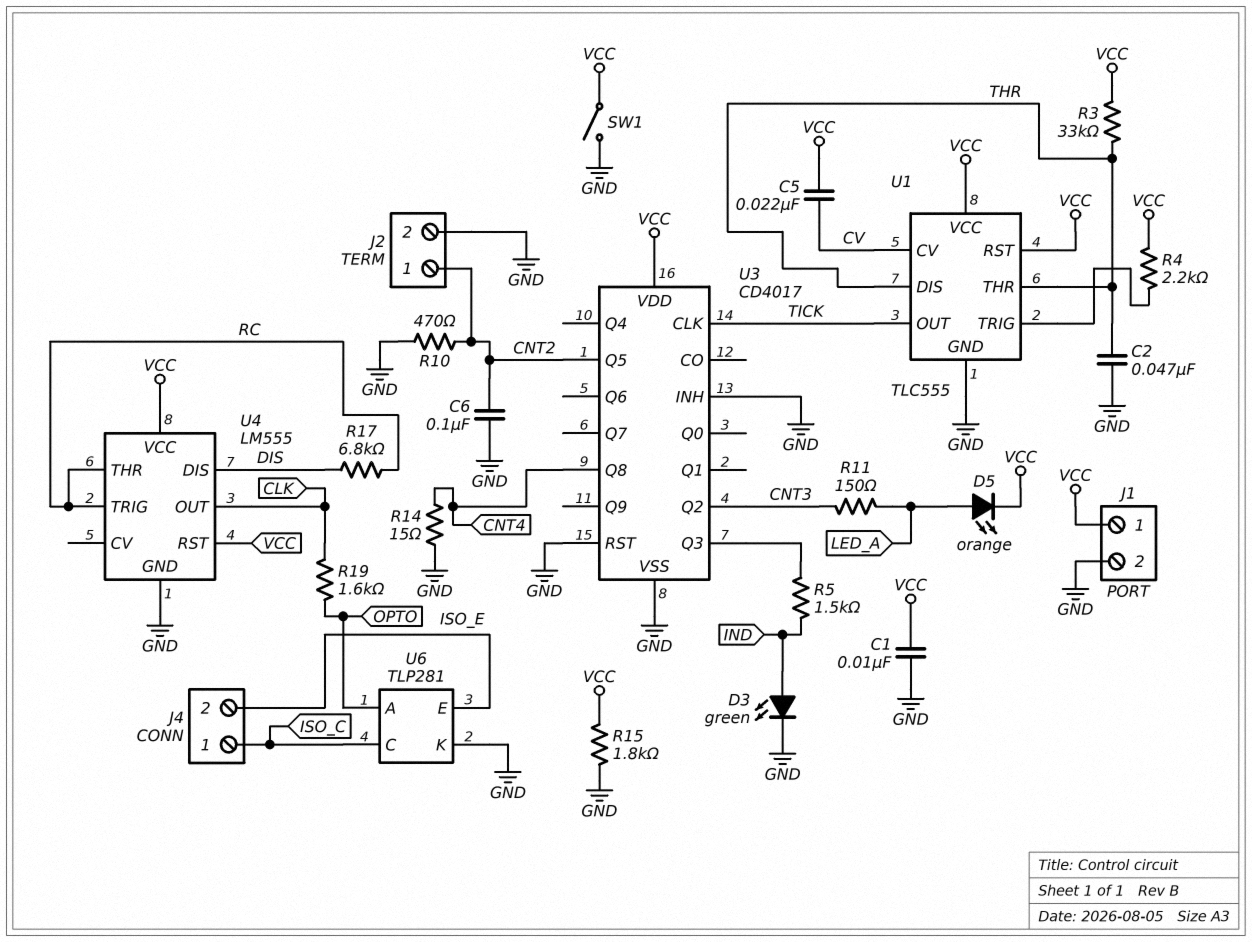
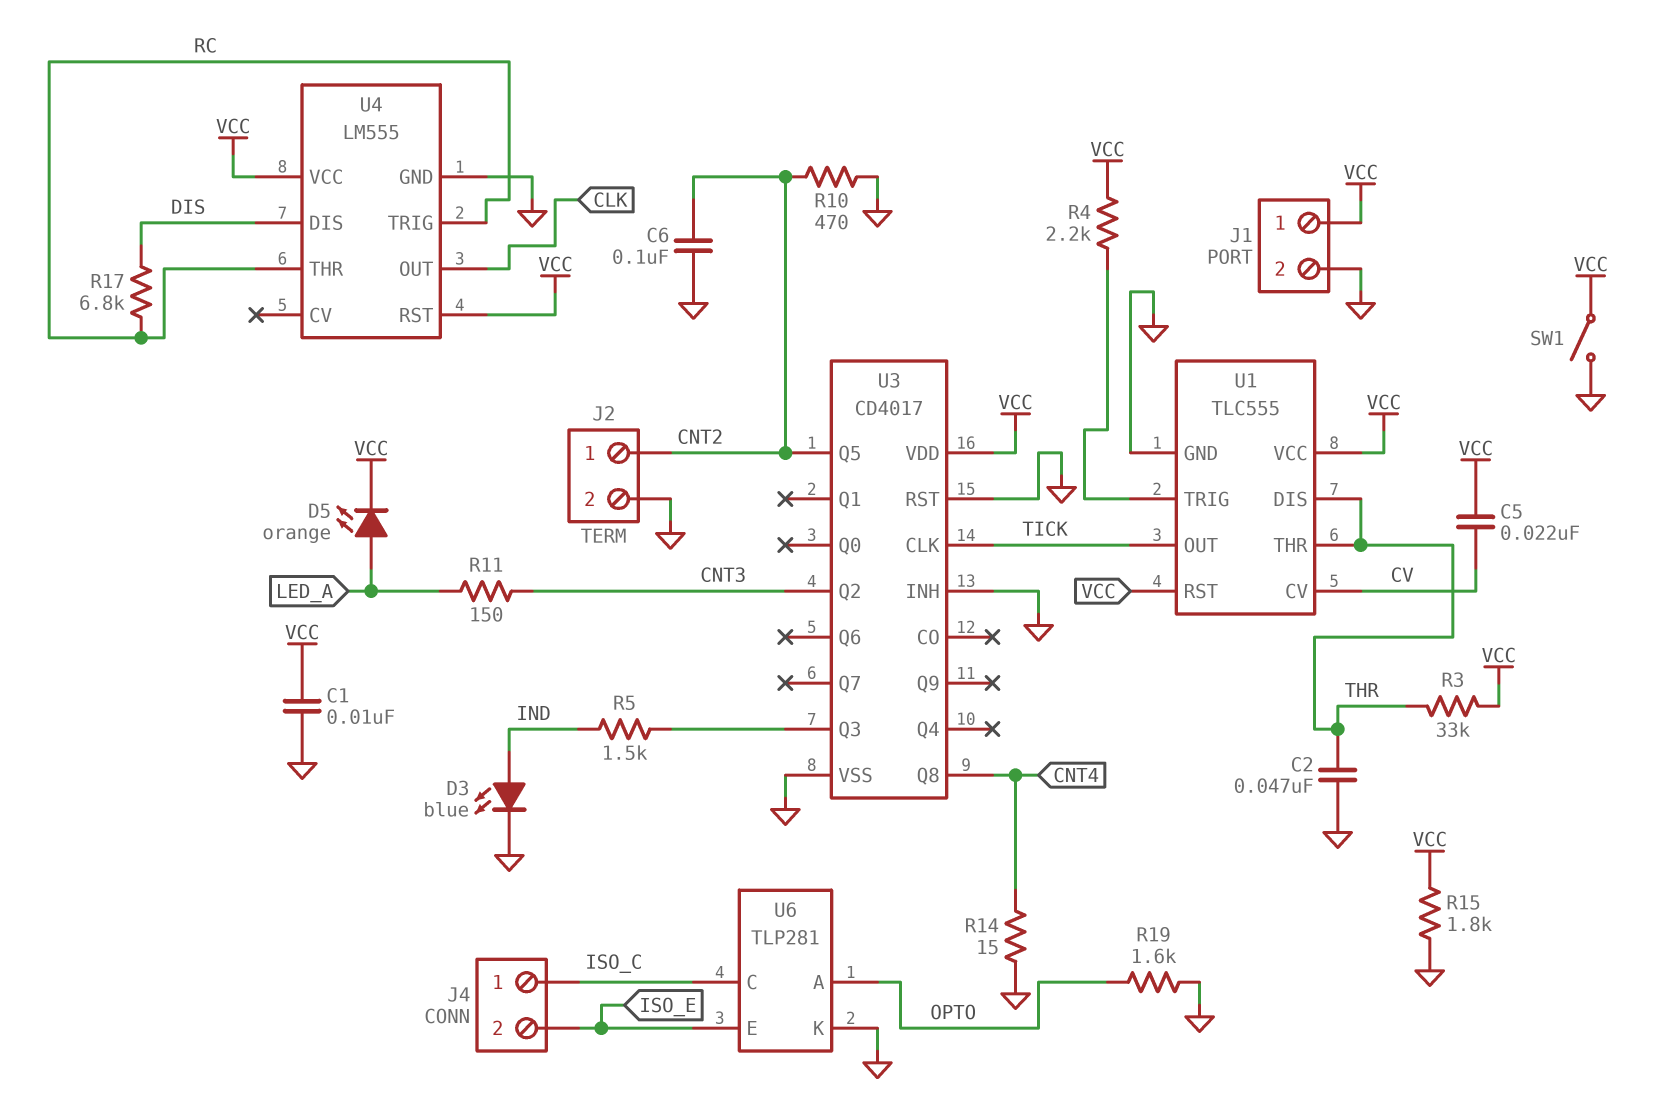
D3: LED green (A IND, K GND) -> LED blue (A IND, K GND)
R19: 1.6k (CLK, OPTO) -> 1.6k (GND, OPTO)

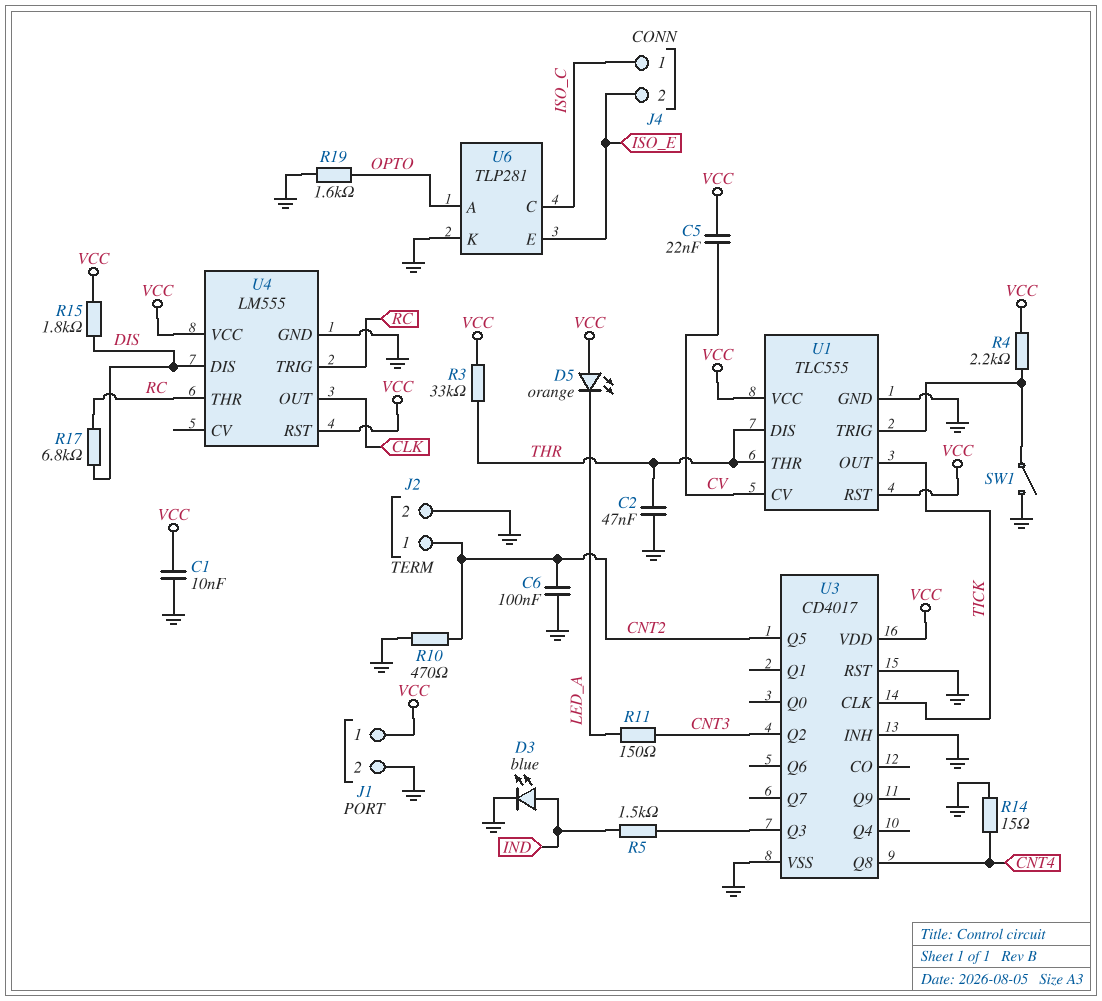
D5: LED orange (A LED_A, K VCC) -> LED orange (A VCC, K LED_A)
R15: 1.8k (GND, VCC) -> 1.8k (DIS, VCC)
SW1: switch (GND, VCC) -> switch (GND, U1/TRIG)

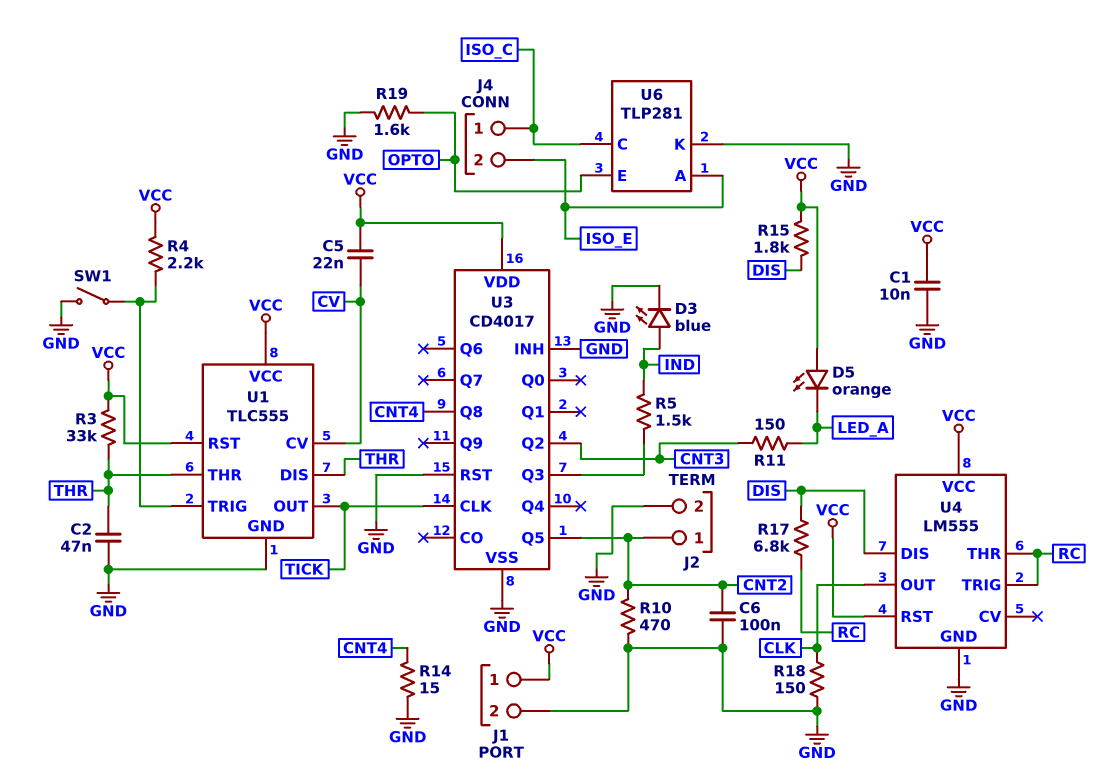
R18: none -> 150 (CLK, GND)
U6 pin A: OPTO -> ISO_E
U6 pin E: ISO_E -> OPTO

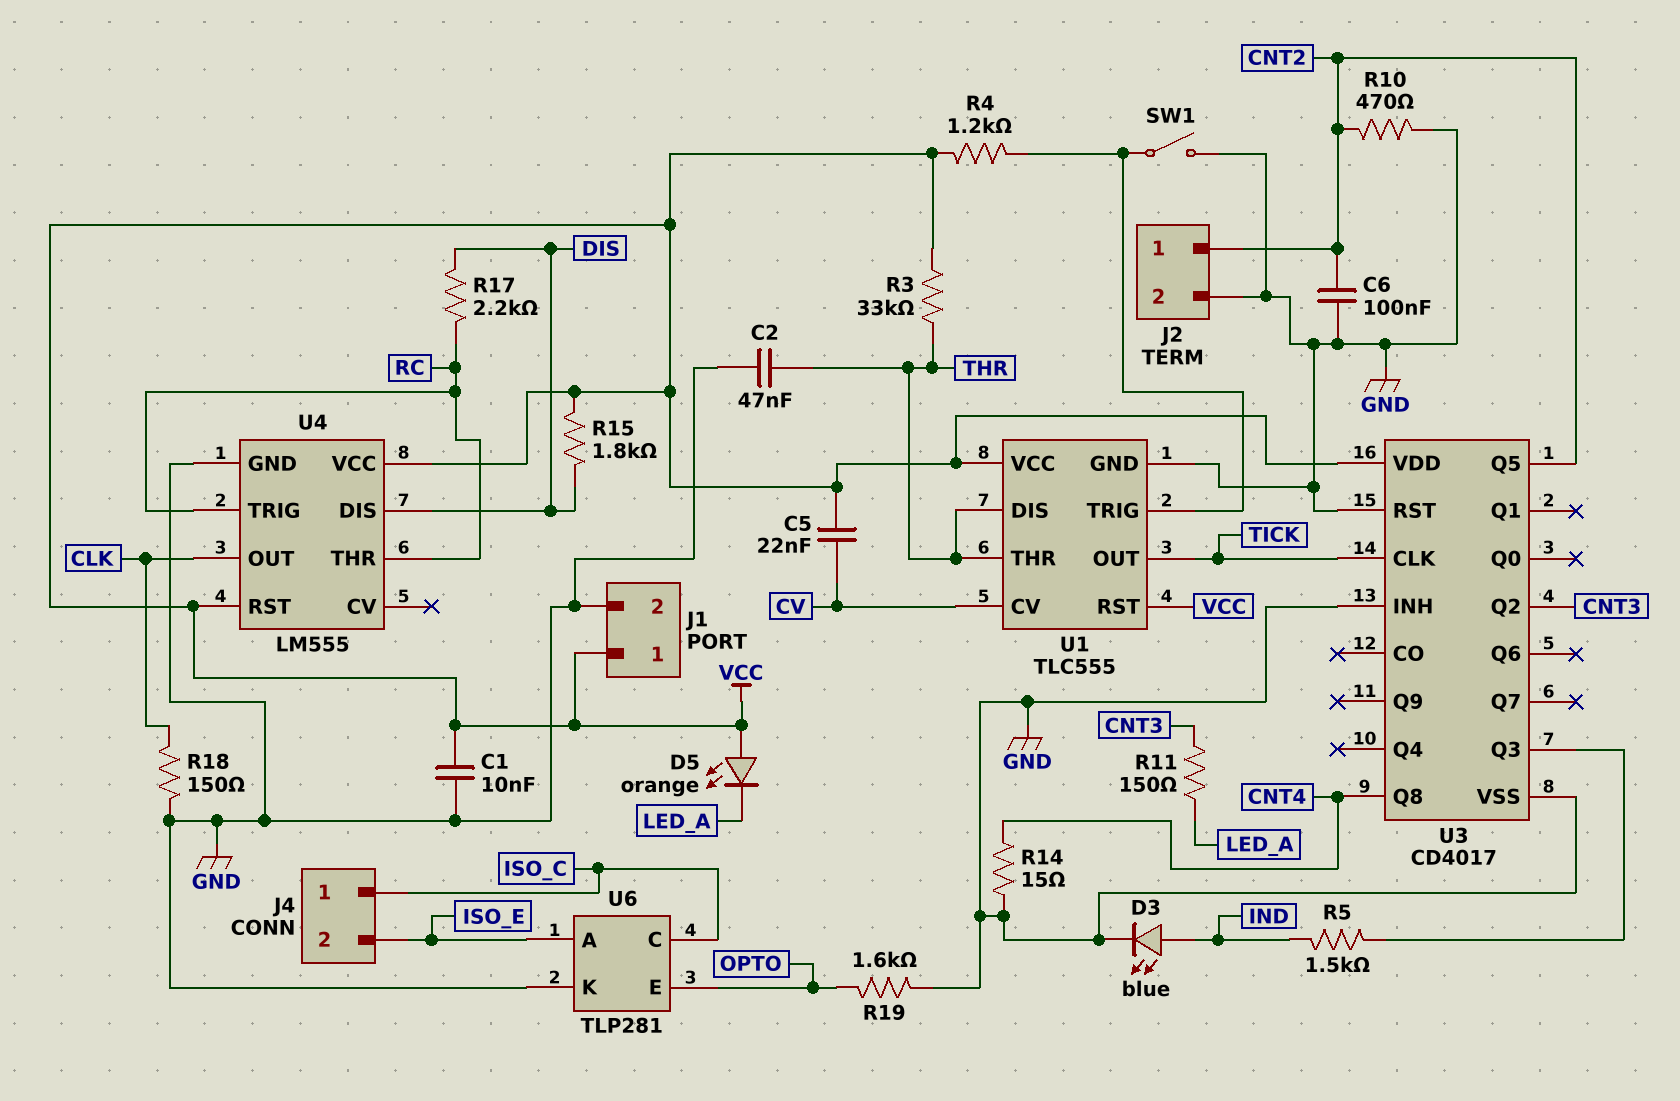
R4: 2.2k (U1/TRIG, VCC) -> 1.2k (U1/TRIG, VCC)
R17: 6.8k (DIS, RC) -> 2.2k (DIS, RC)

